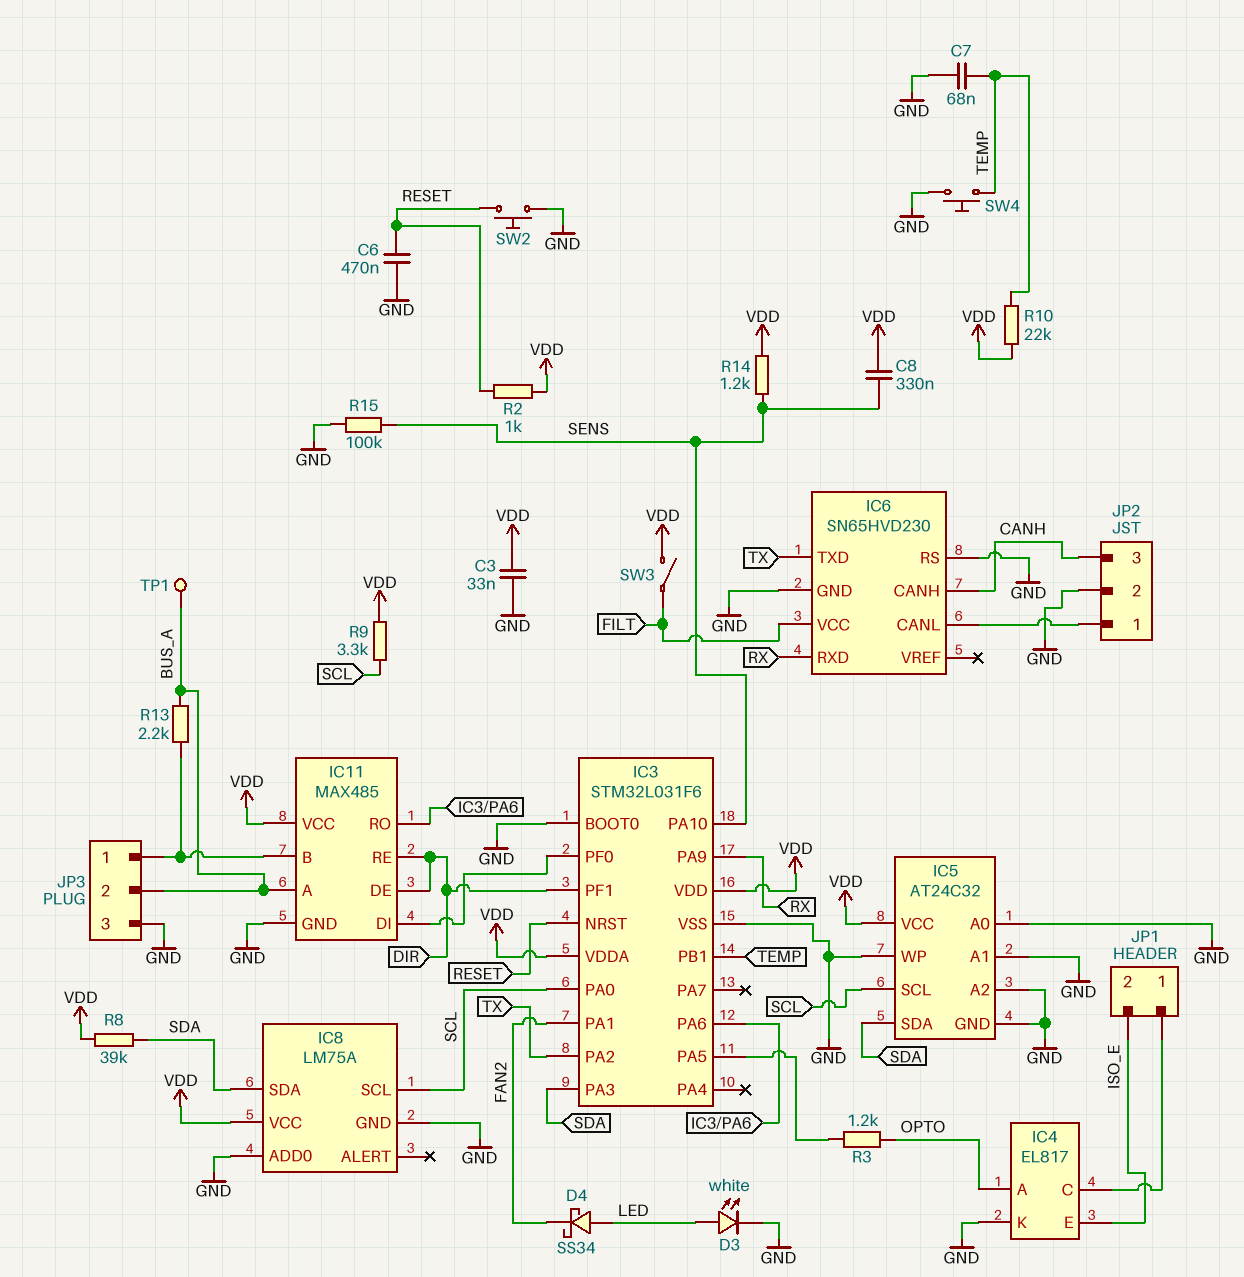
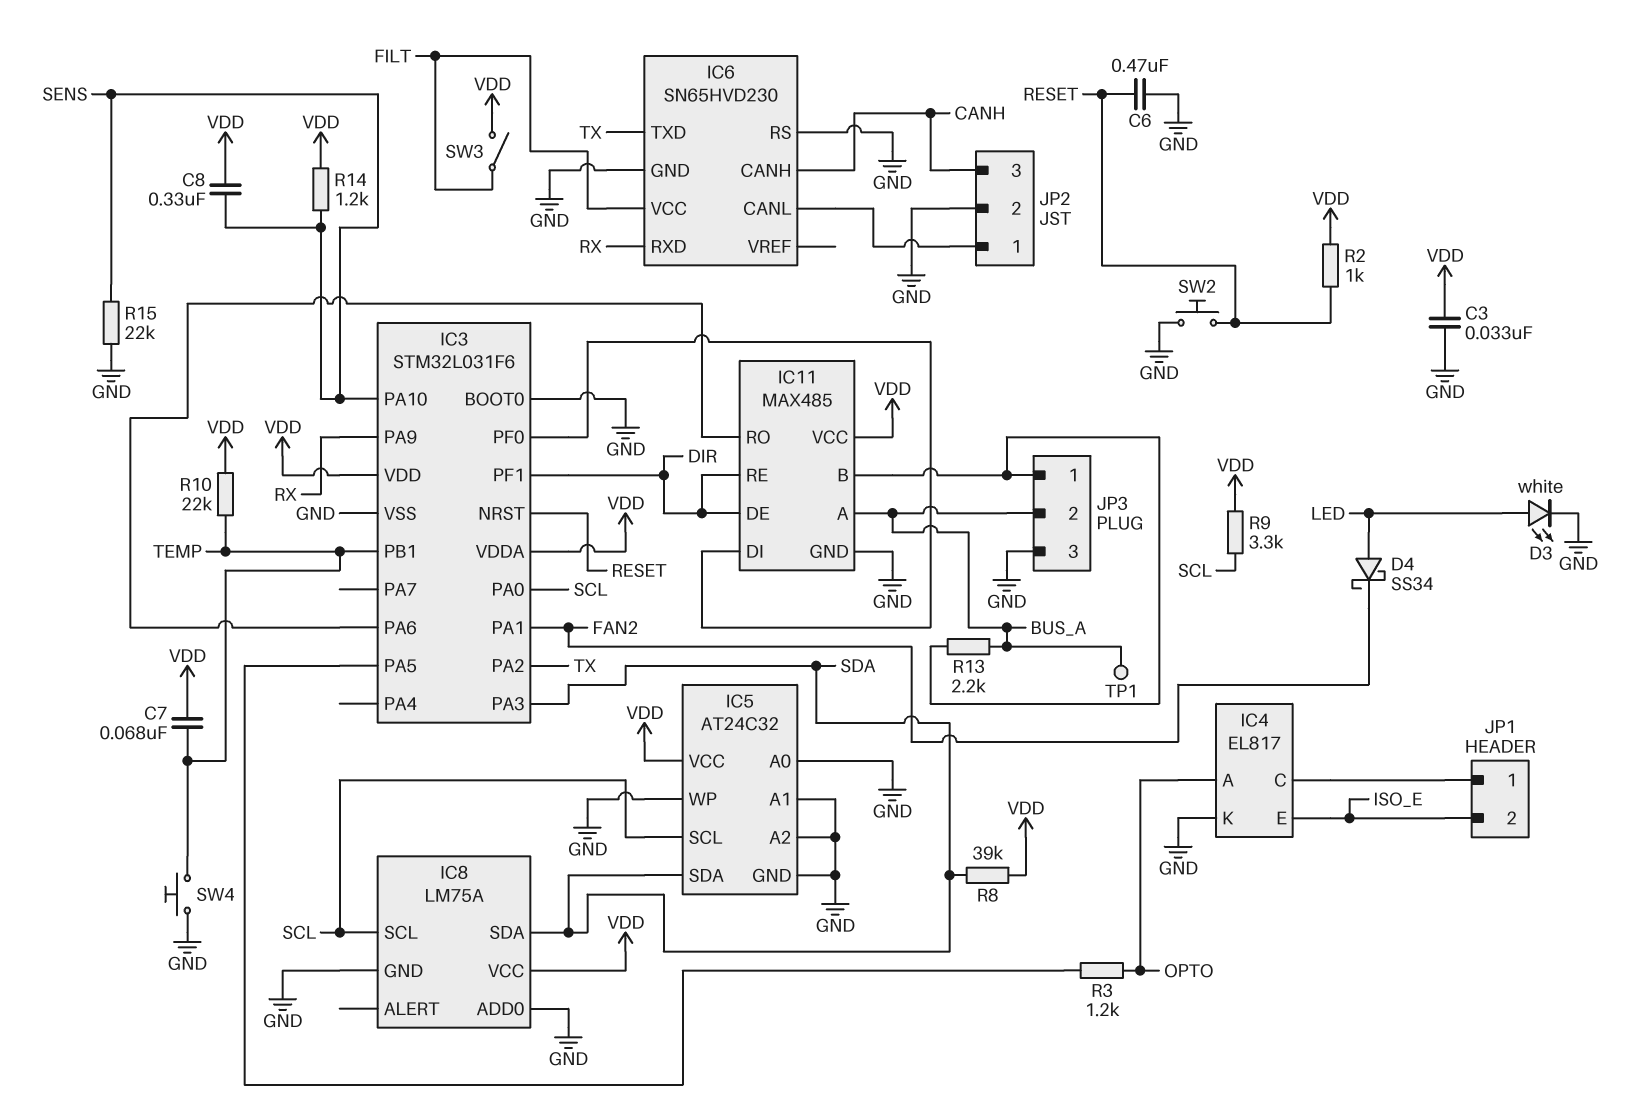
C7: 68nF (GND, TEMP) -> 68nF (TEMP, VDD)
R15: 100k (GND, SENS) -> 22k (GND, SENS)

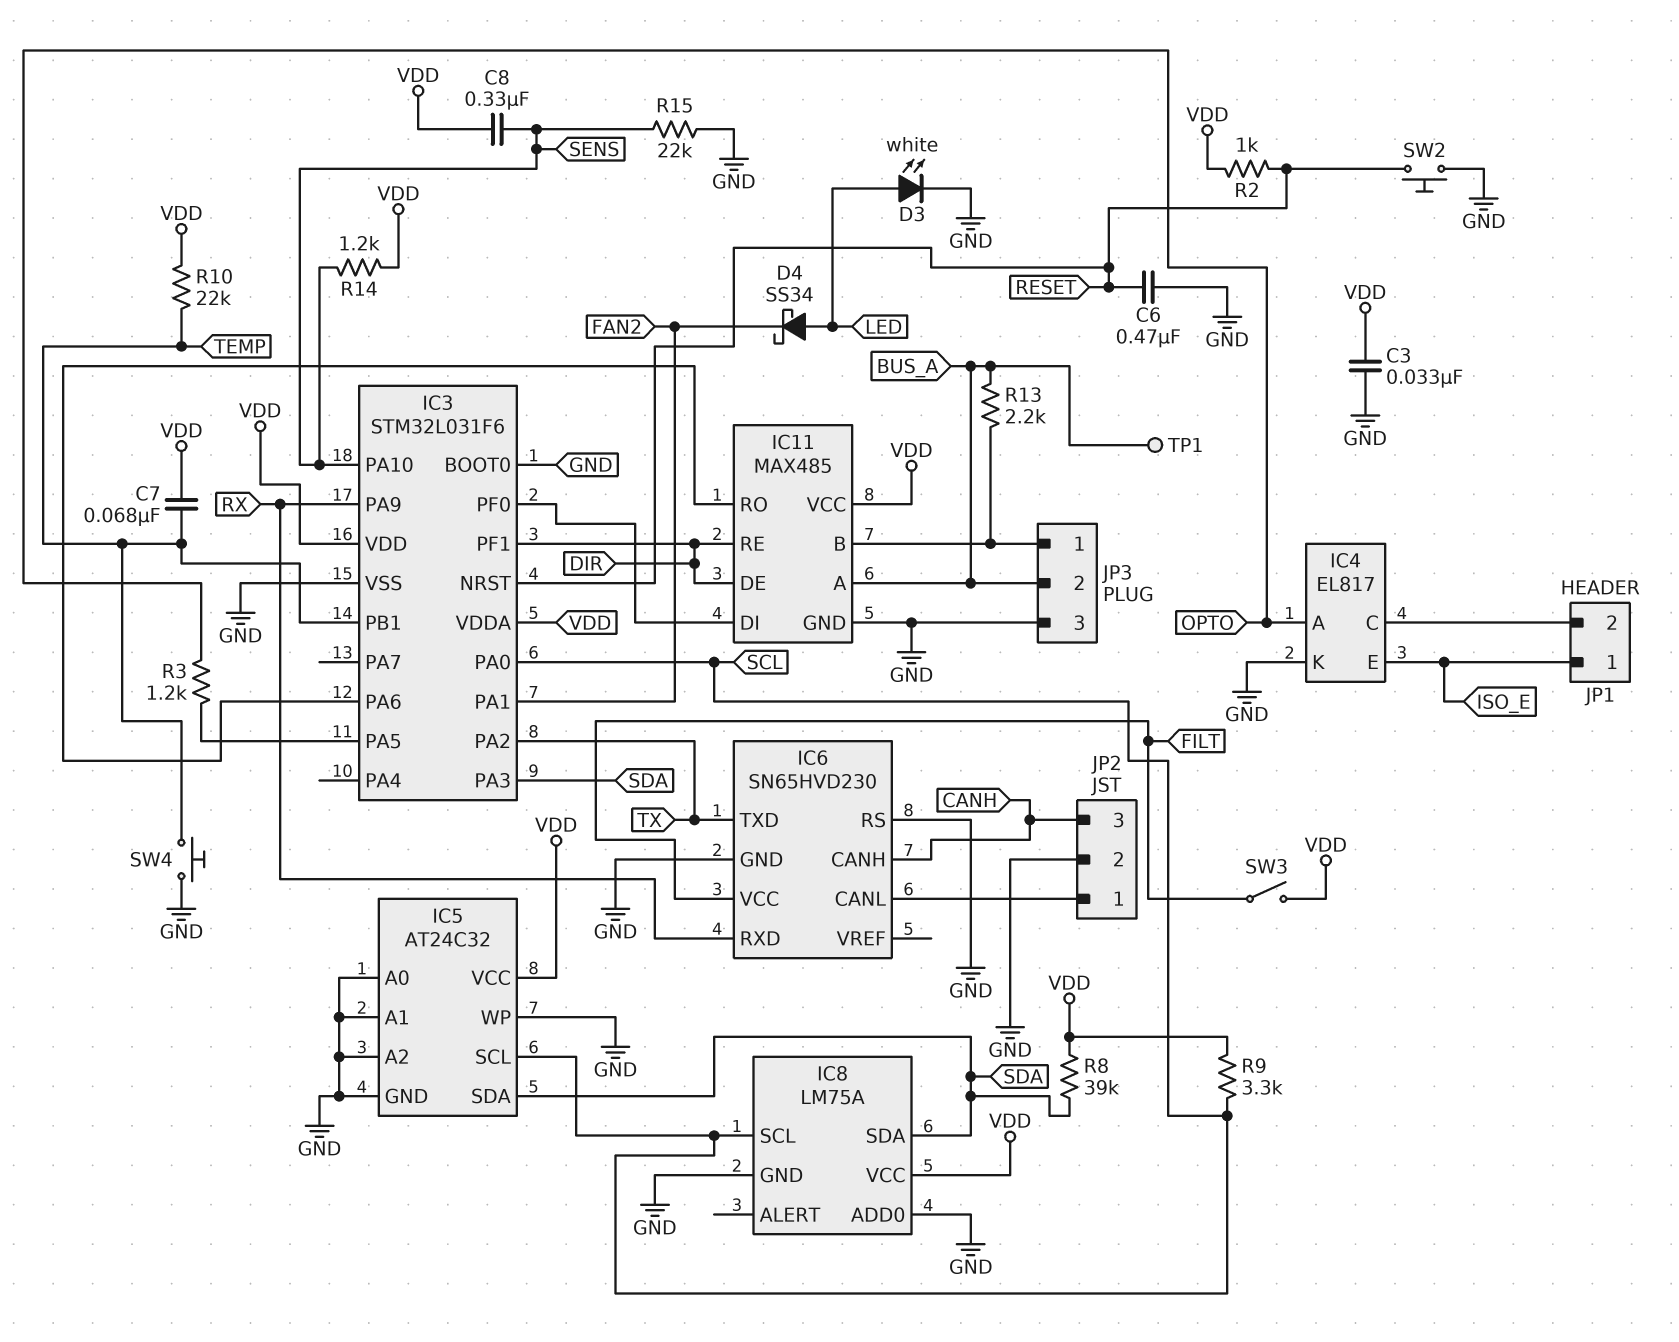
JP1 pin 1: IC4/C -> ISO_E
JP1 pin 2: ISO_E -> IC4/C

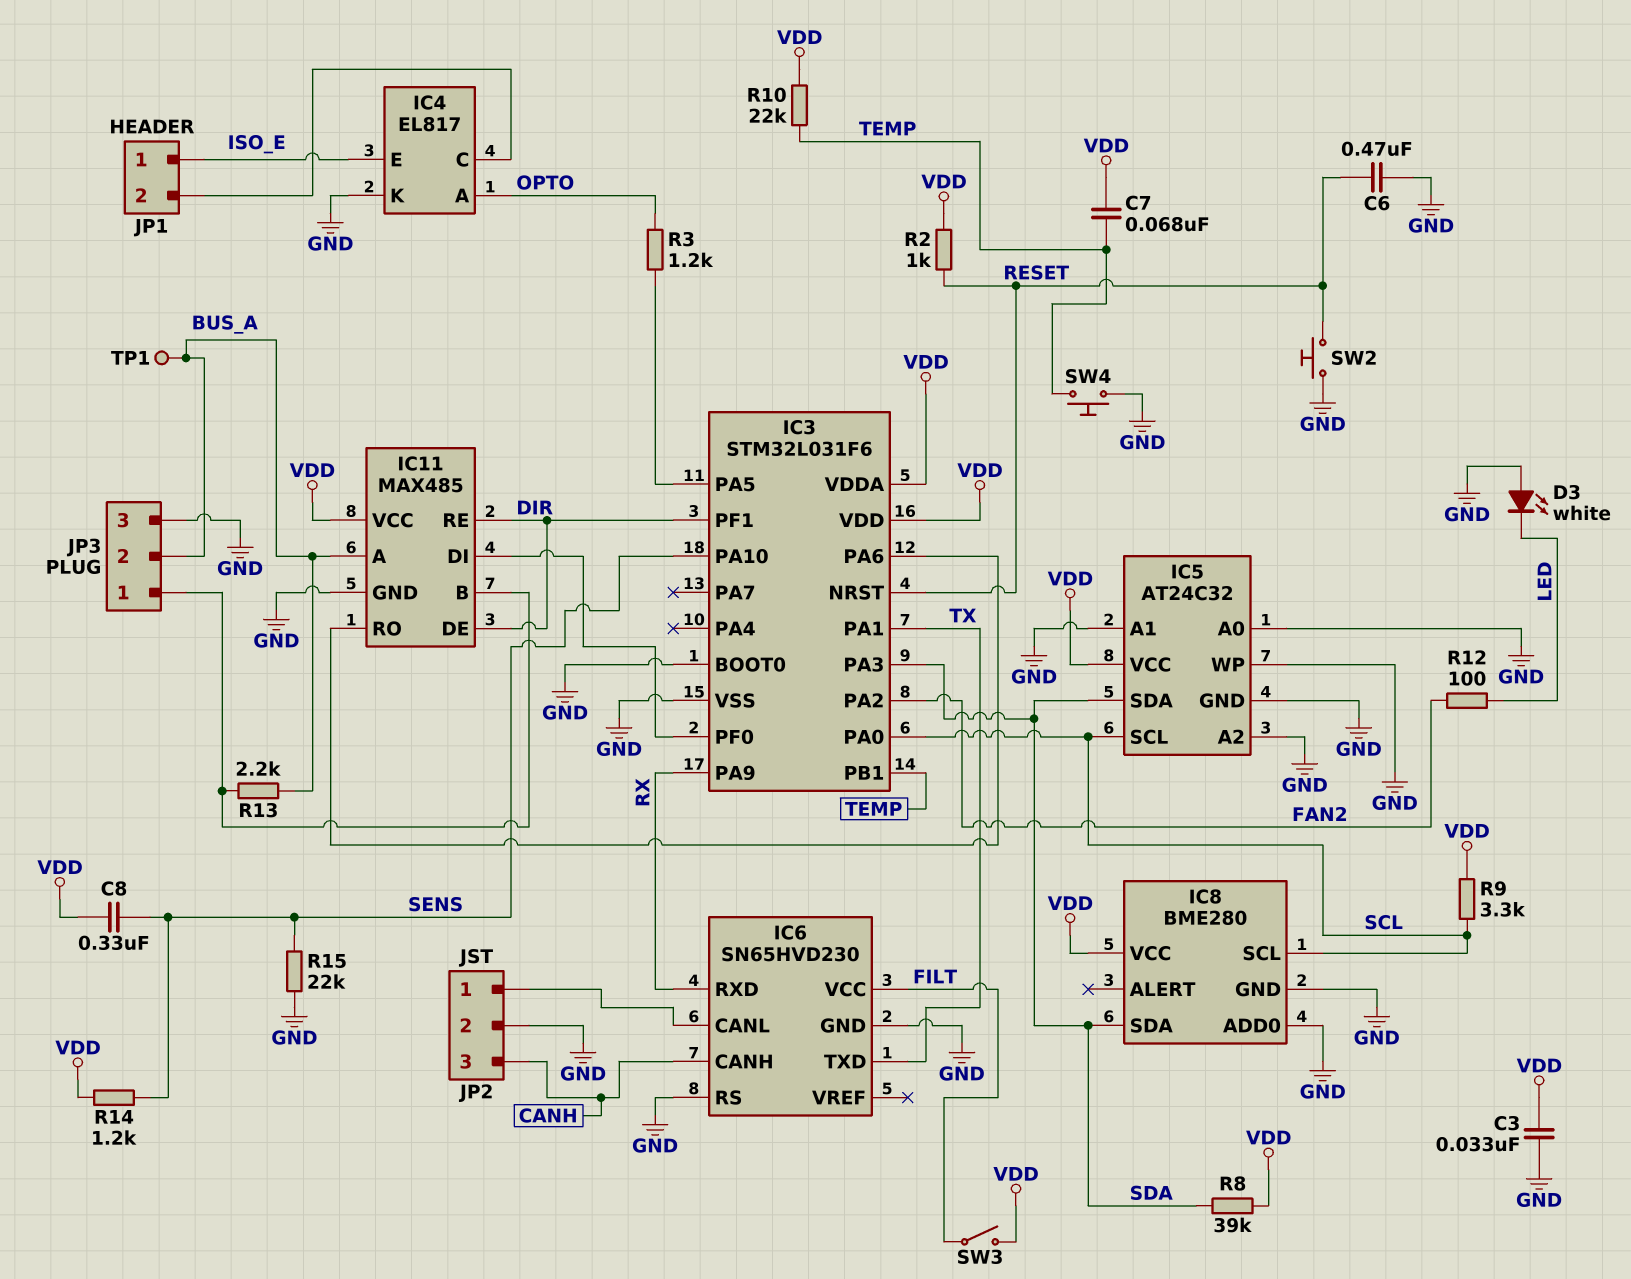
D3: LED white (A LED, K GND) -> LED white (A GND, K LED)
D4: schottky SS34 (A LED, K FAN2) -> none
IC3 pin PA1: FAN2 -> TX
IC3 pin PA2: TX -> FAN2
IC8: LM75A -> BME280
R12: none -> 100 (FAN2, LED)

